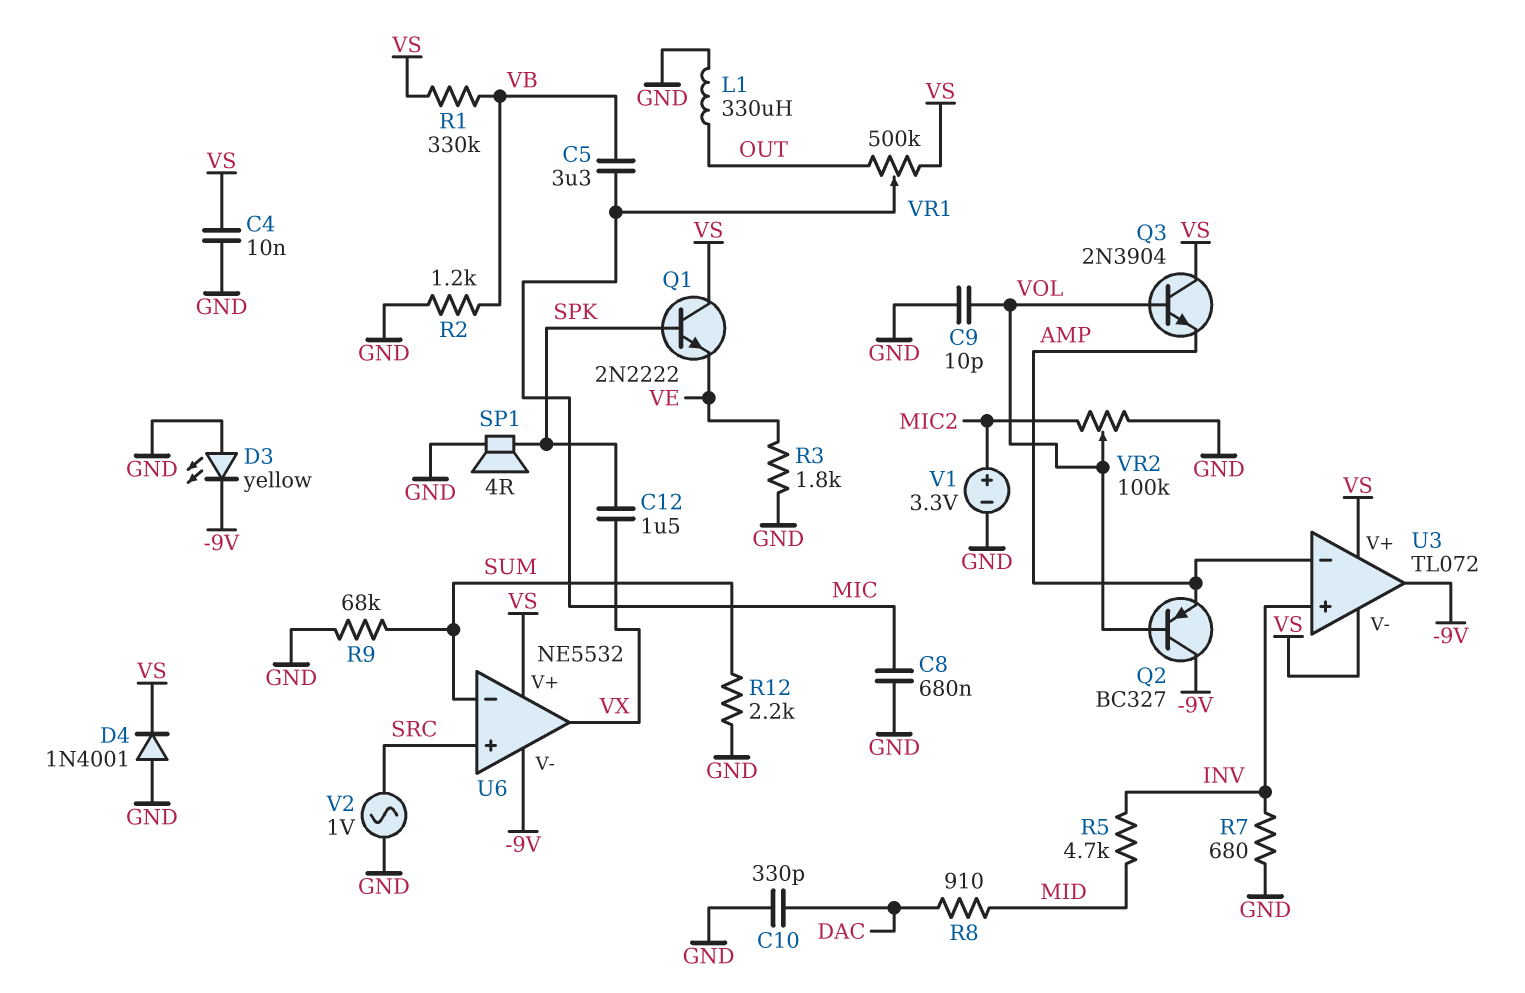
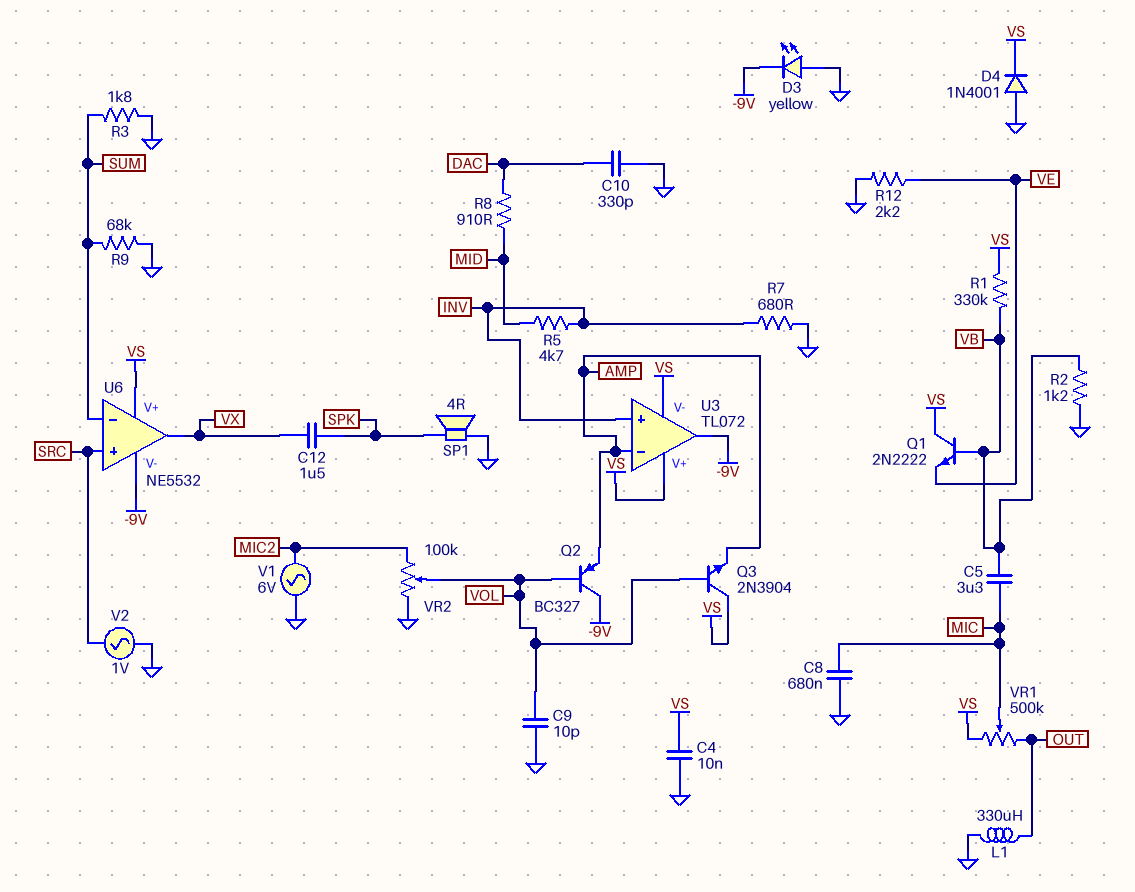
Q1: NPN 2N2222 (B SPK, C VS, E VE) -> NPN 2N2222 (B VB, C VS, E VE)
R3: 1.8k (GND, VE) -> 1.8k (GND, SUM)
R12: 2.2k (GND, SUM) -> 2.2k (GND, VE)
V1: 3.3V (plus MIC2, minus GND) -> AC 6V (GND, MIC2)

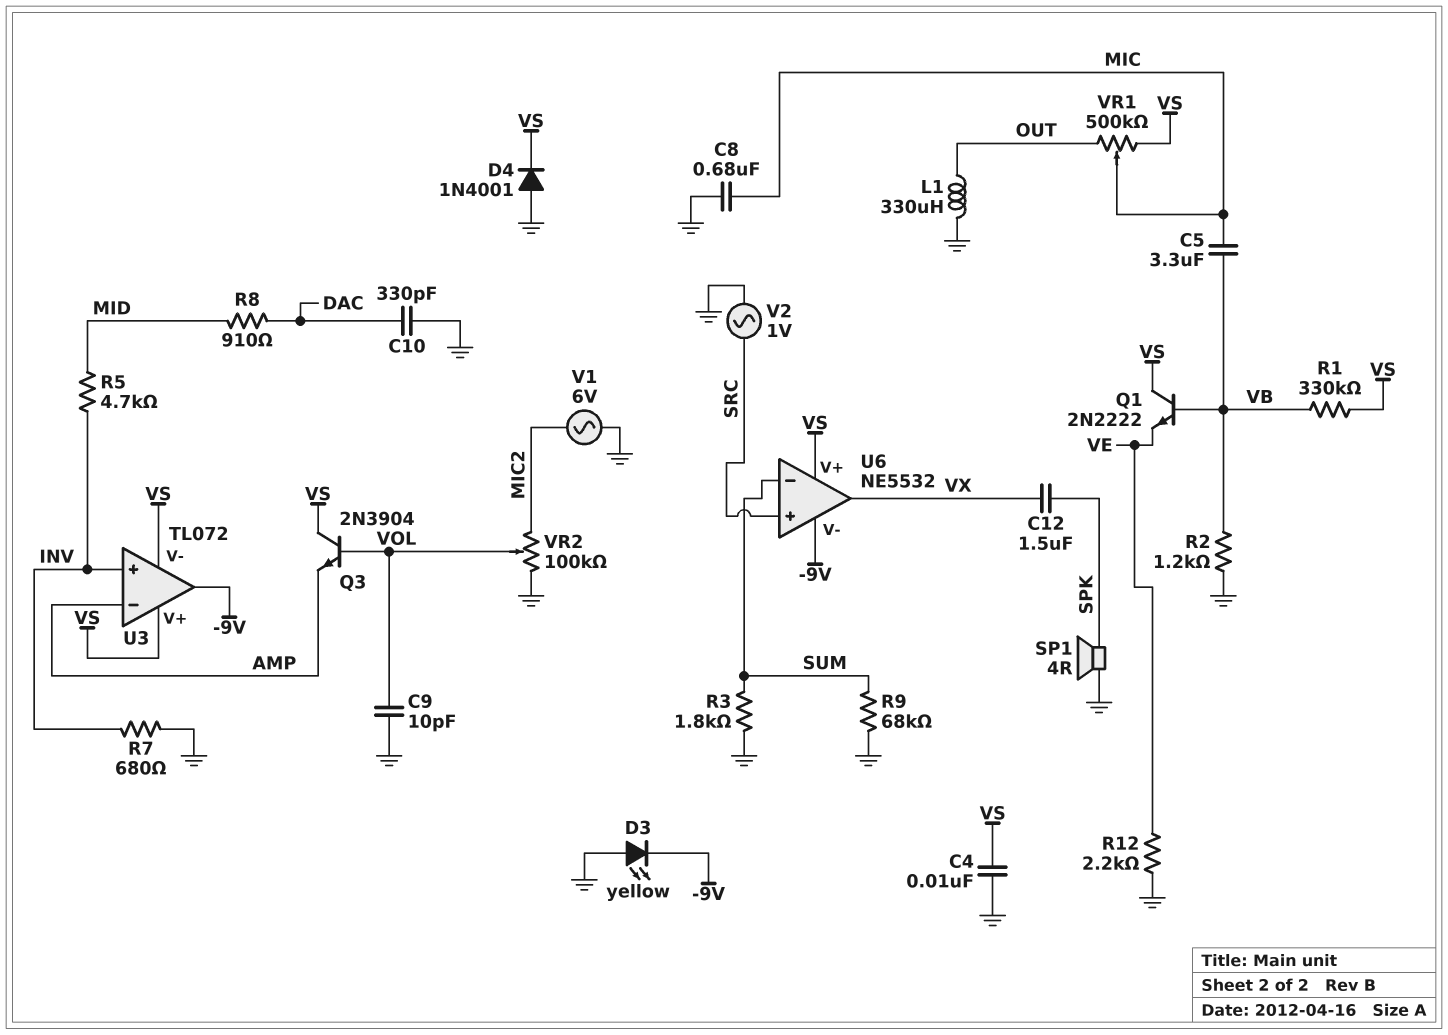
Q2: PNP BC327 (B VOL, C -9V, E AMP) -> none

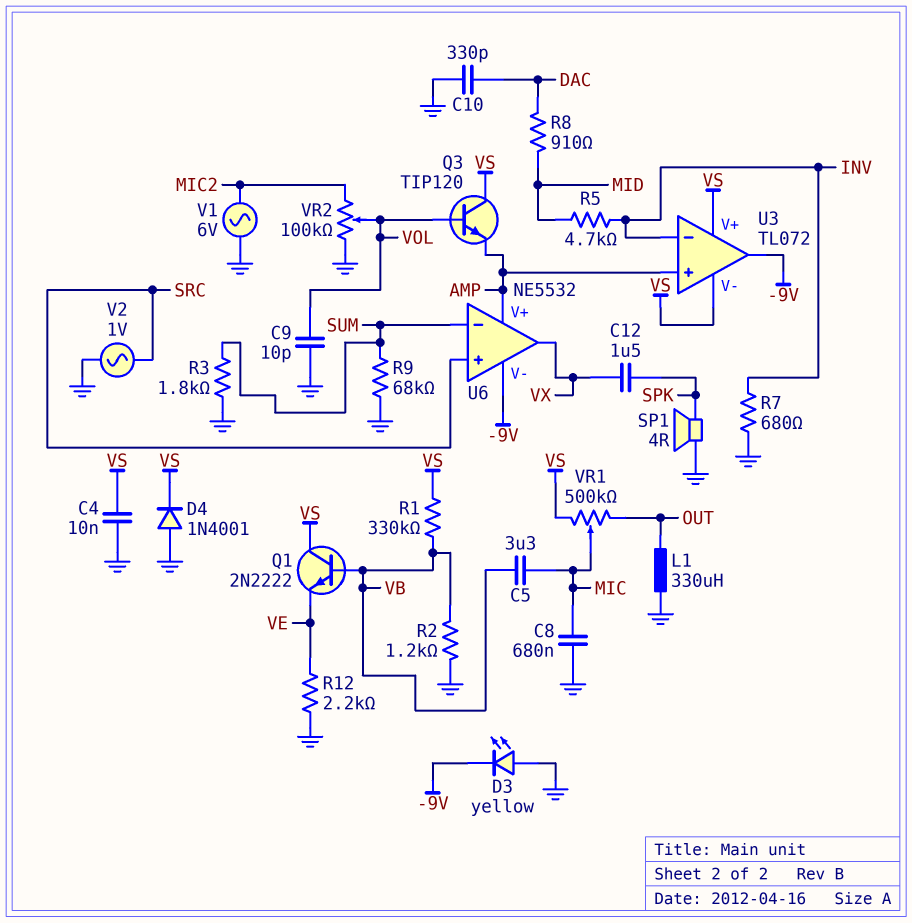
Q3: NPN 2N3904 (B VOL, C VS, E AMP) -> NPN TIP120 (B VOL, C VS, E AMP)
U3 pin in+: INV -> AMP
U3 pin in-: AMP -> INV
U6 pin V+: VS -> AMP

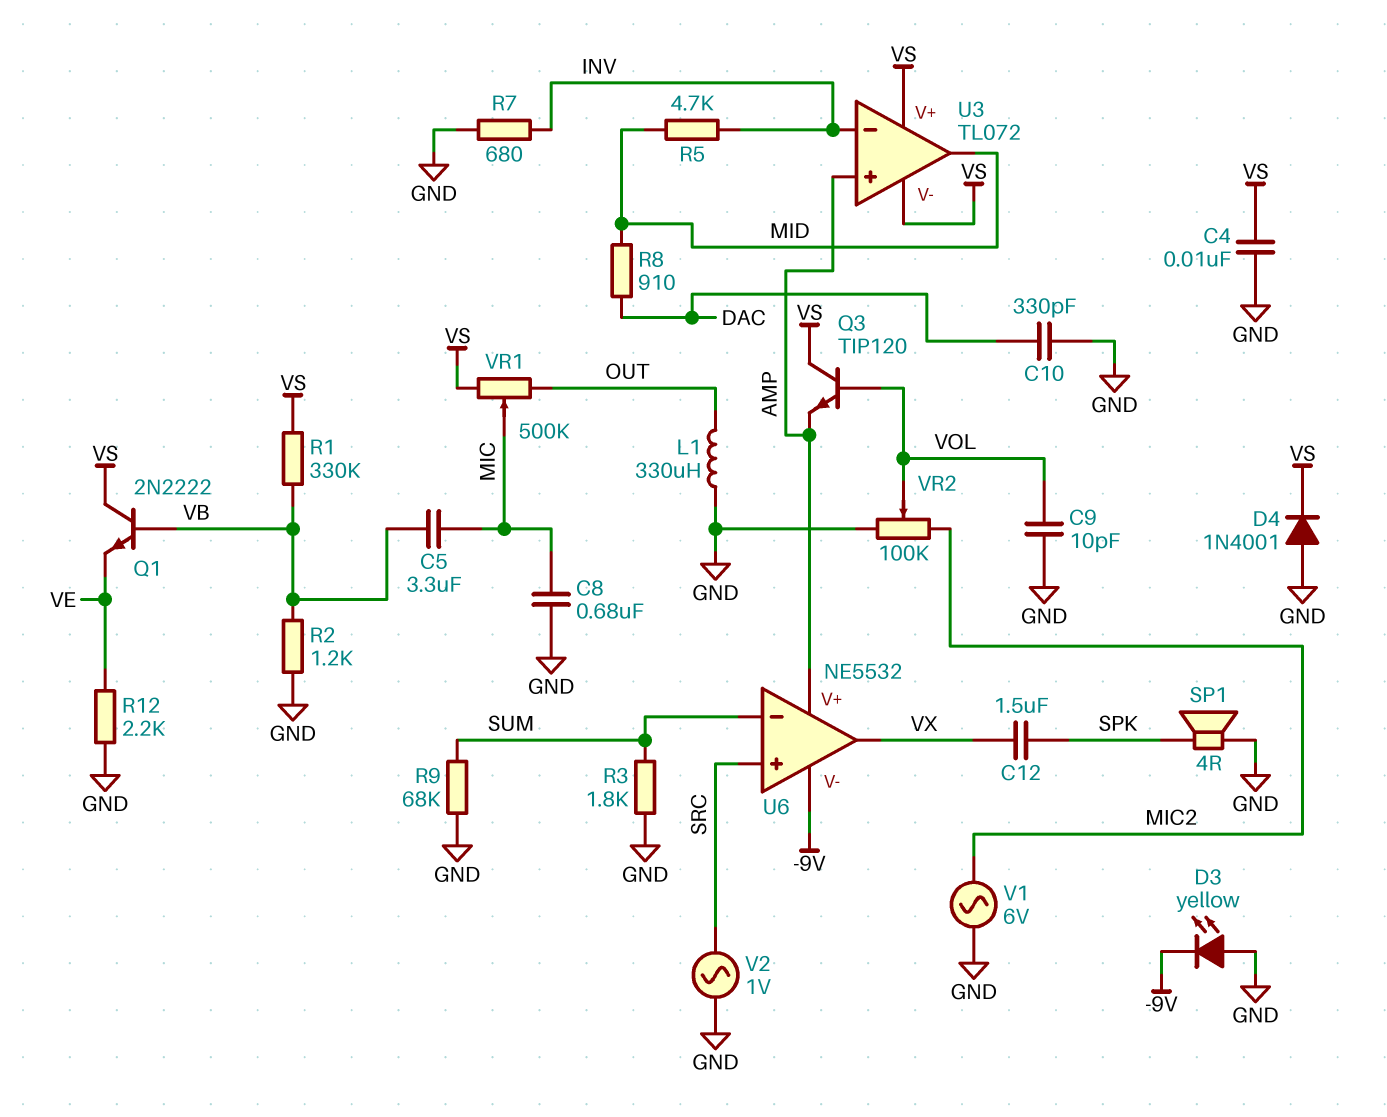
U3 pin out: -9V -> MID

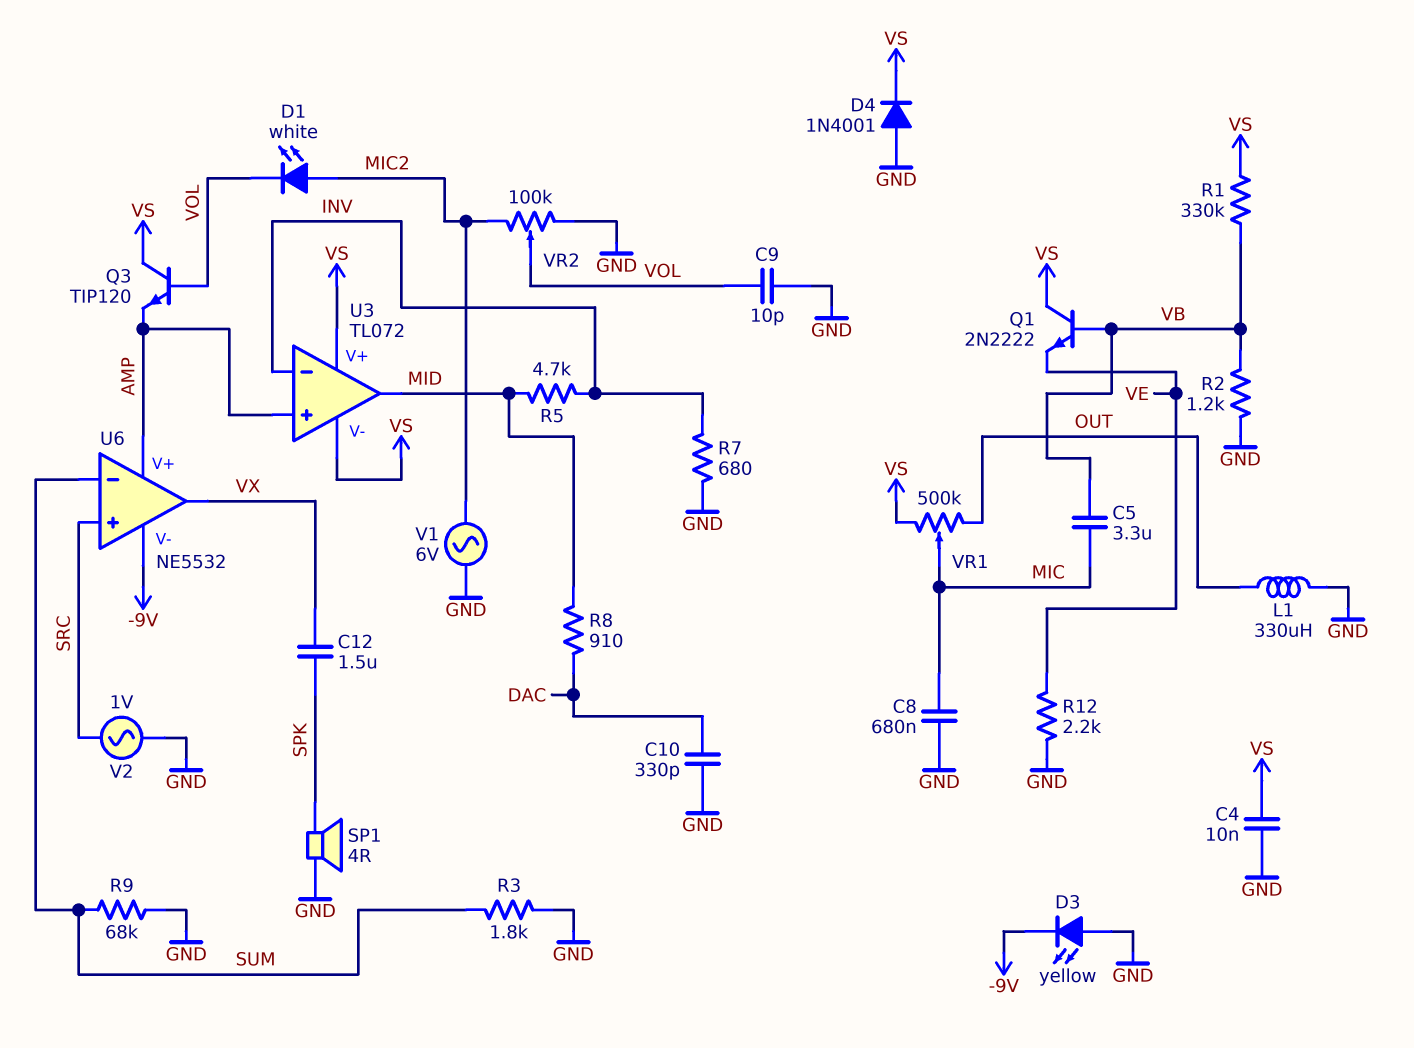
D1: none -> LED white (A MIC2, K VOL)

